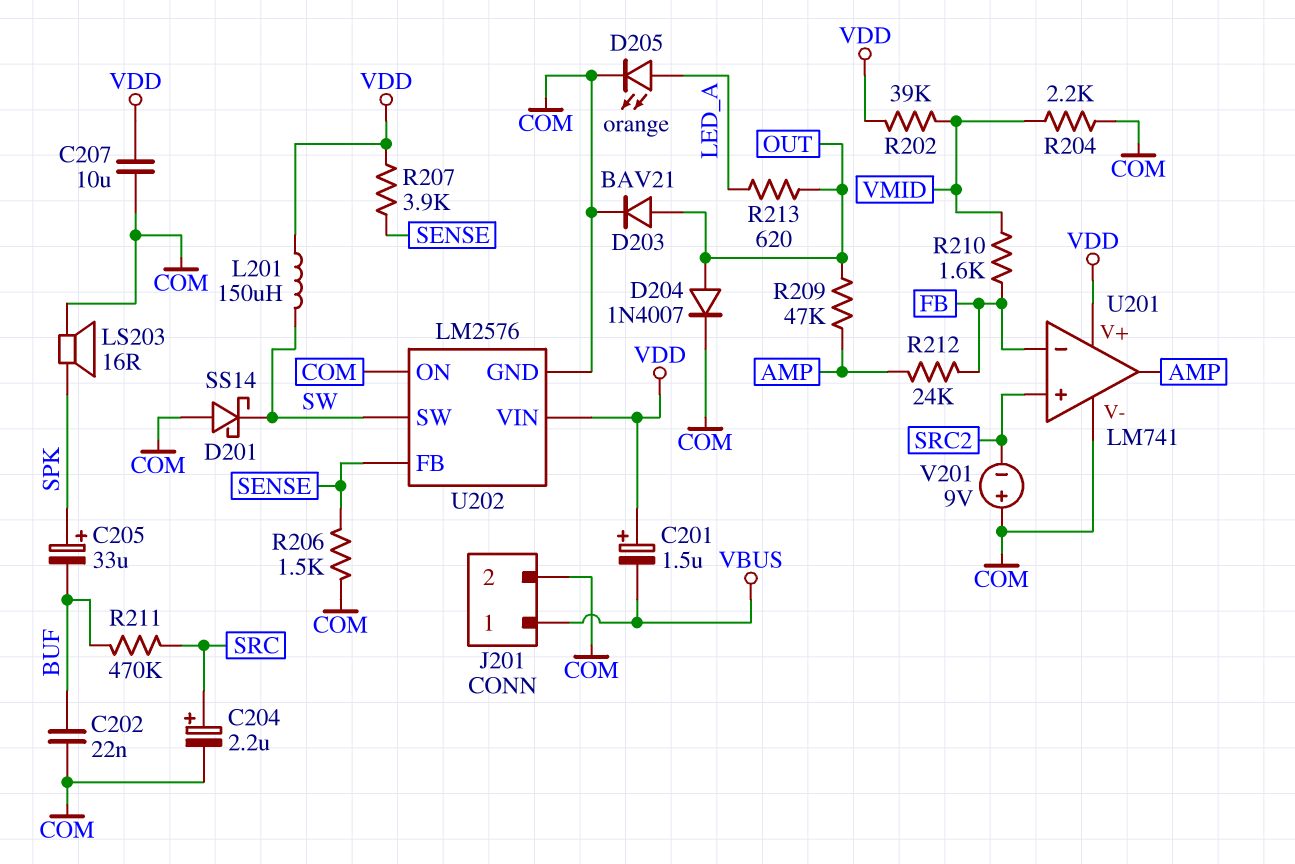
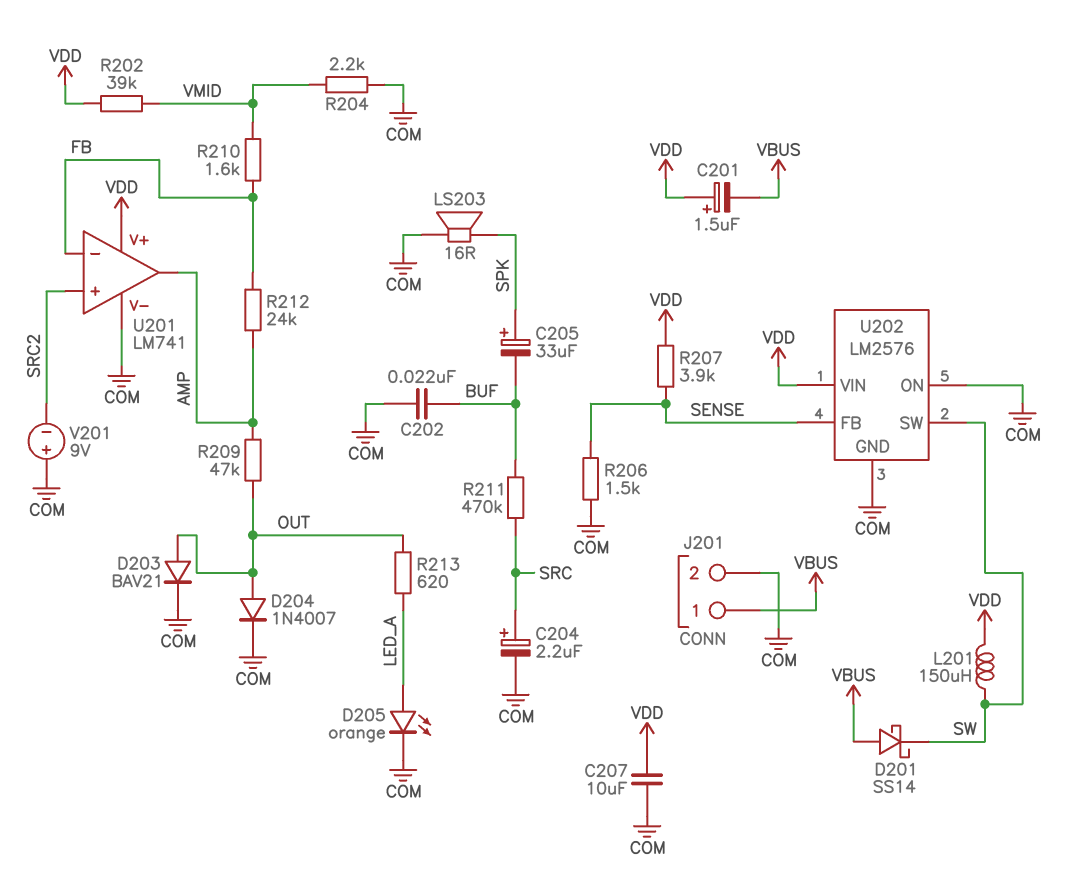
D201: schottky SS14 (A COM, K SW) -> schottky SS14 (A VBUS, K SW)

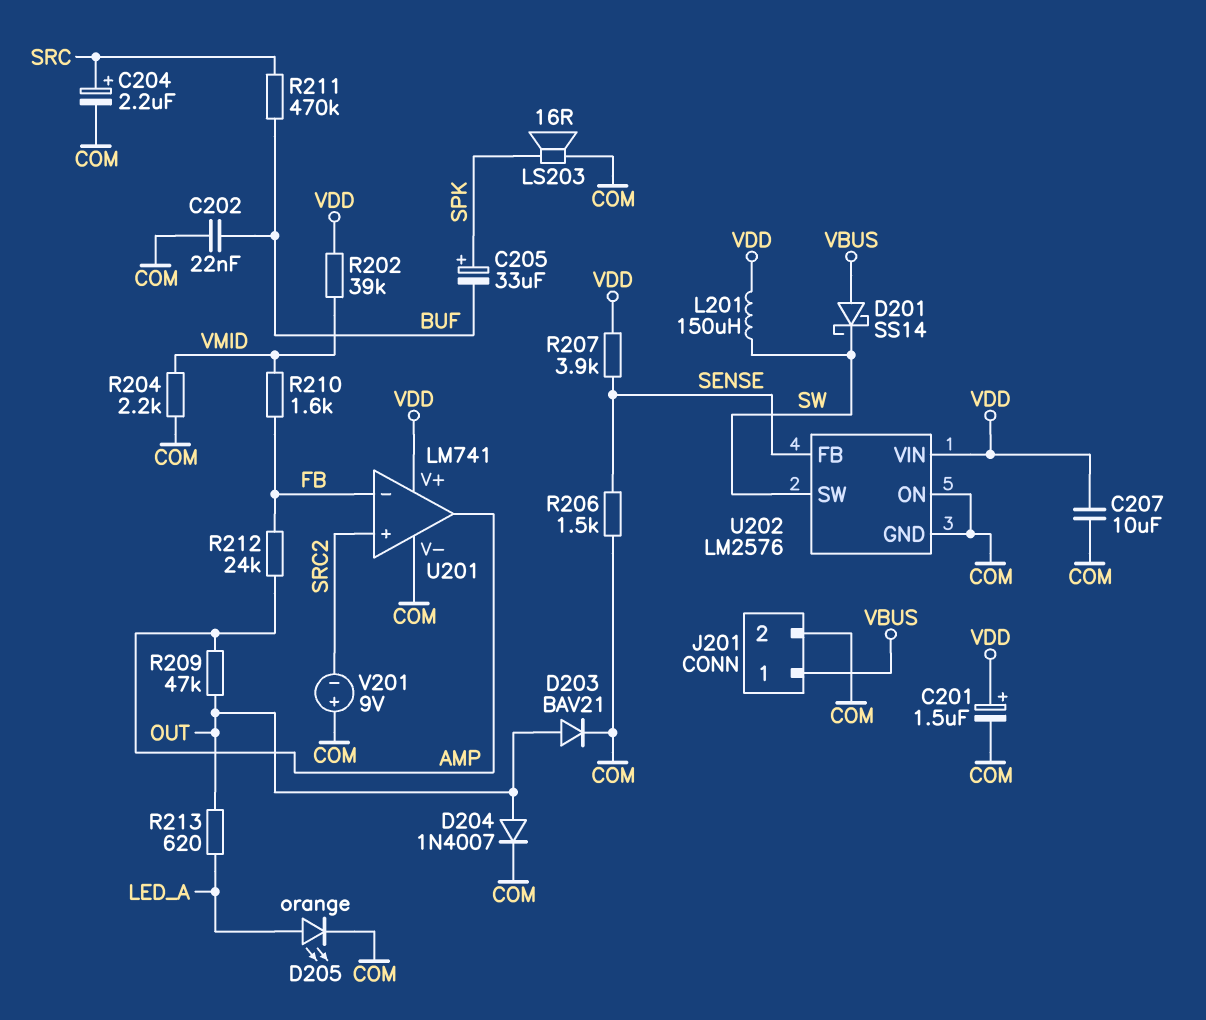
C201: 1.5uF (plus VDD, minus VBUS) -> 1.5uF (plus VDD, minus COM)

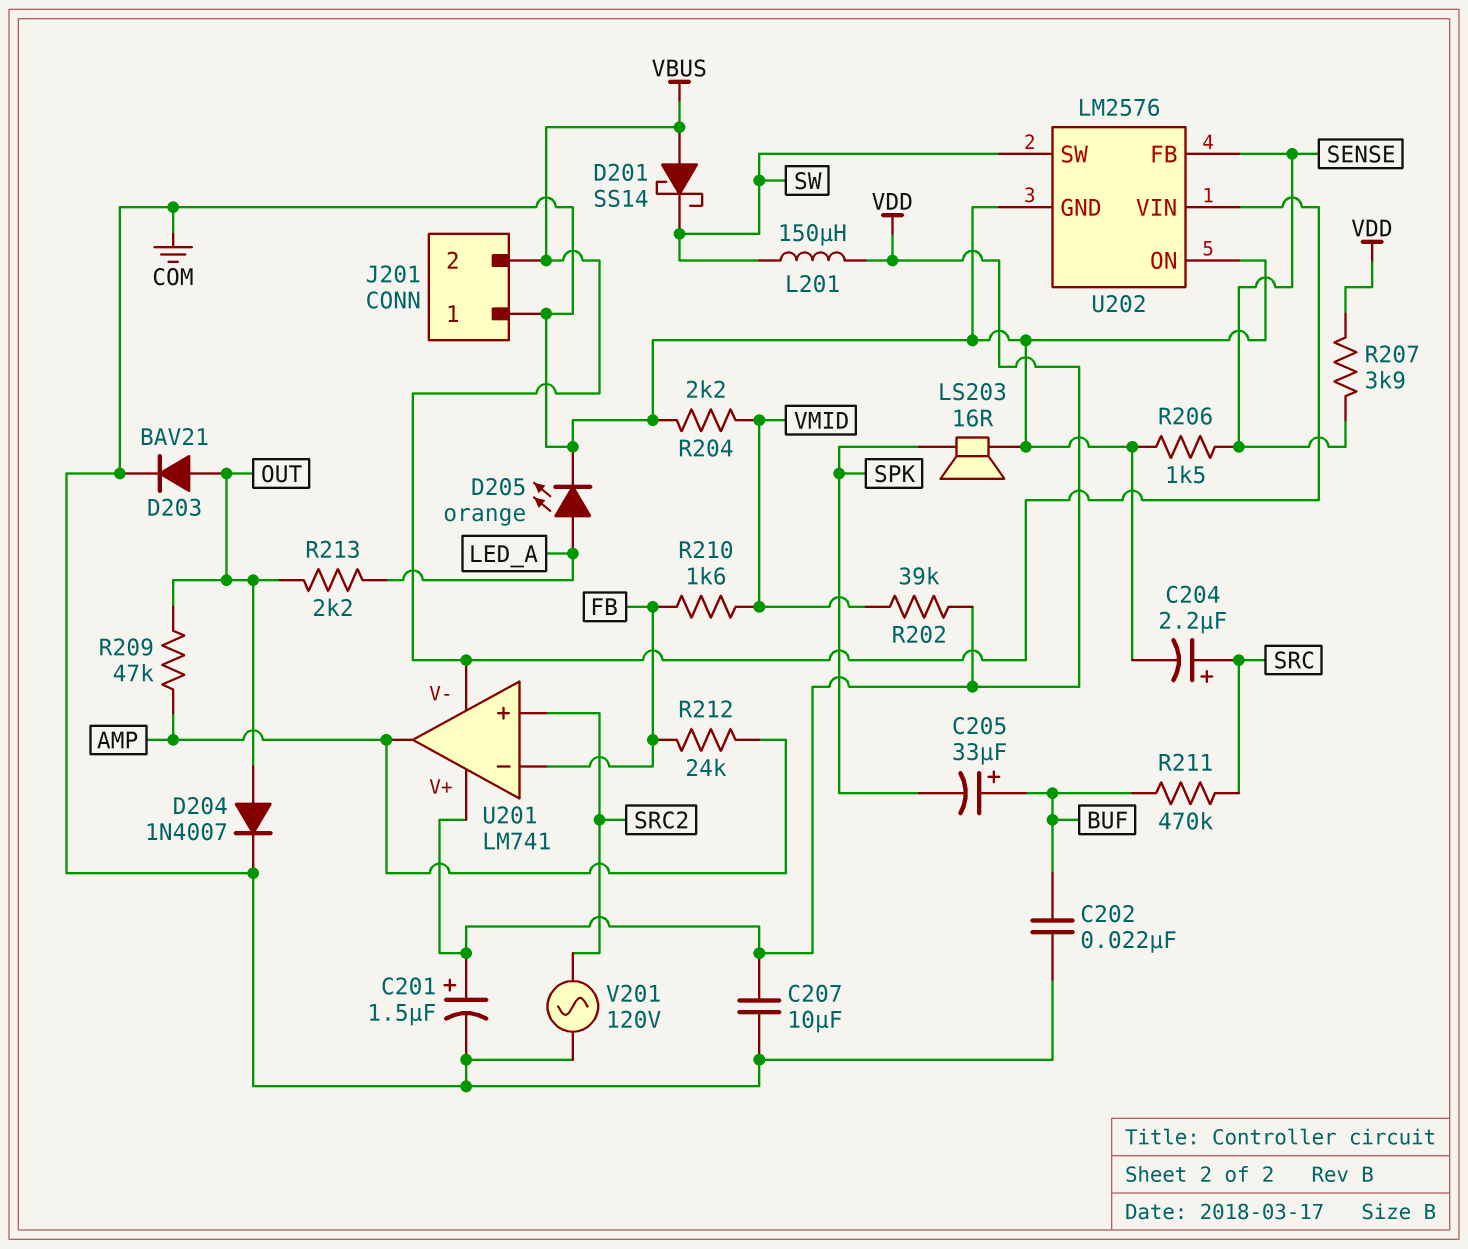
C205: 33uF (plus SPK, minus BUF) -> 33uF (plus BUF, minus SPK)
J201 pin 1: VBUS -> COM
J201 pin 2: COM -> VBUS
R213: 620 (LED_A, OUT) -> 2.2k (LED_A, OUT)
U201 pin V-: COM -> VBUS
U202 pin VIN: VDD -> VBUS
V201: 9V (plus COM, minus SRC2) -> AC 120V (COM, SRC2)

